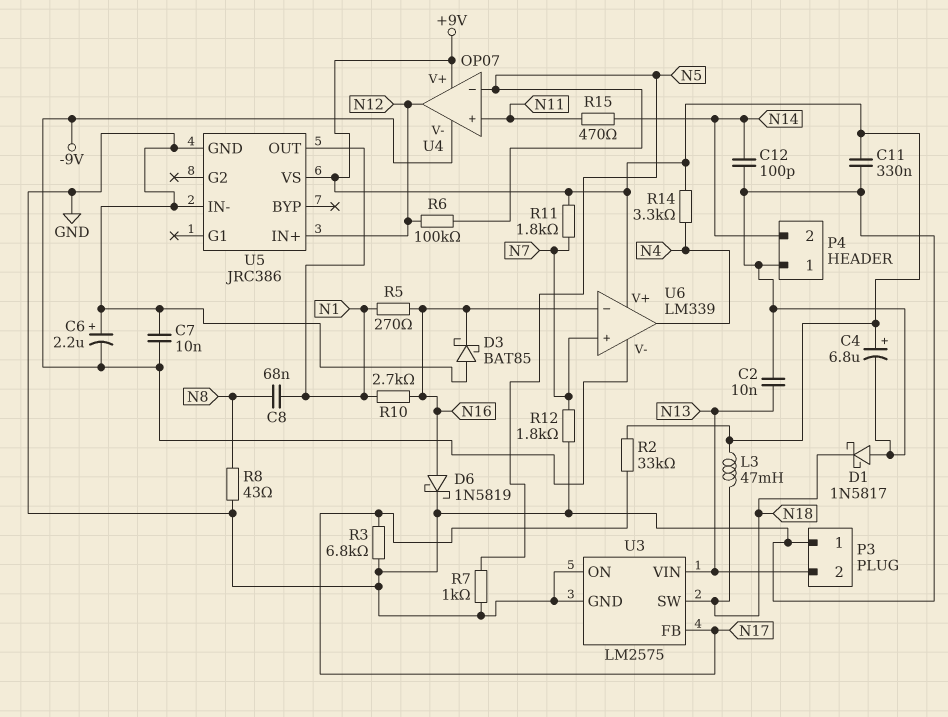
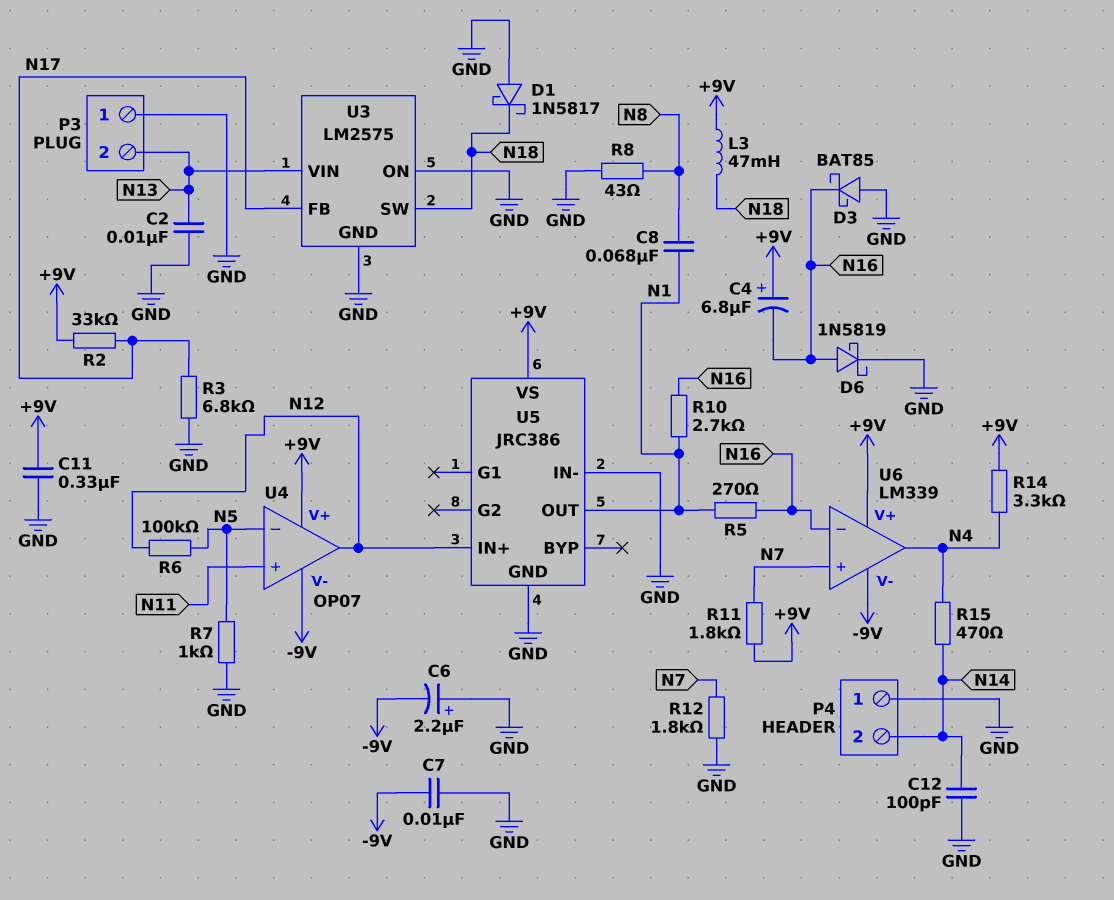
C4: 6.8uF (plus +9V, minus GND) -> 6.8uF (plus +9V, minus N16)
R15: 470 (N11, N14) -> 470 (N4, N14)

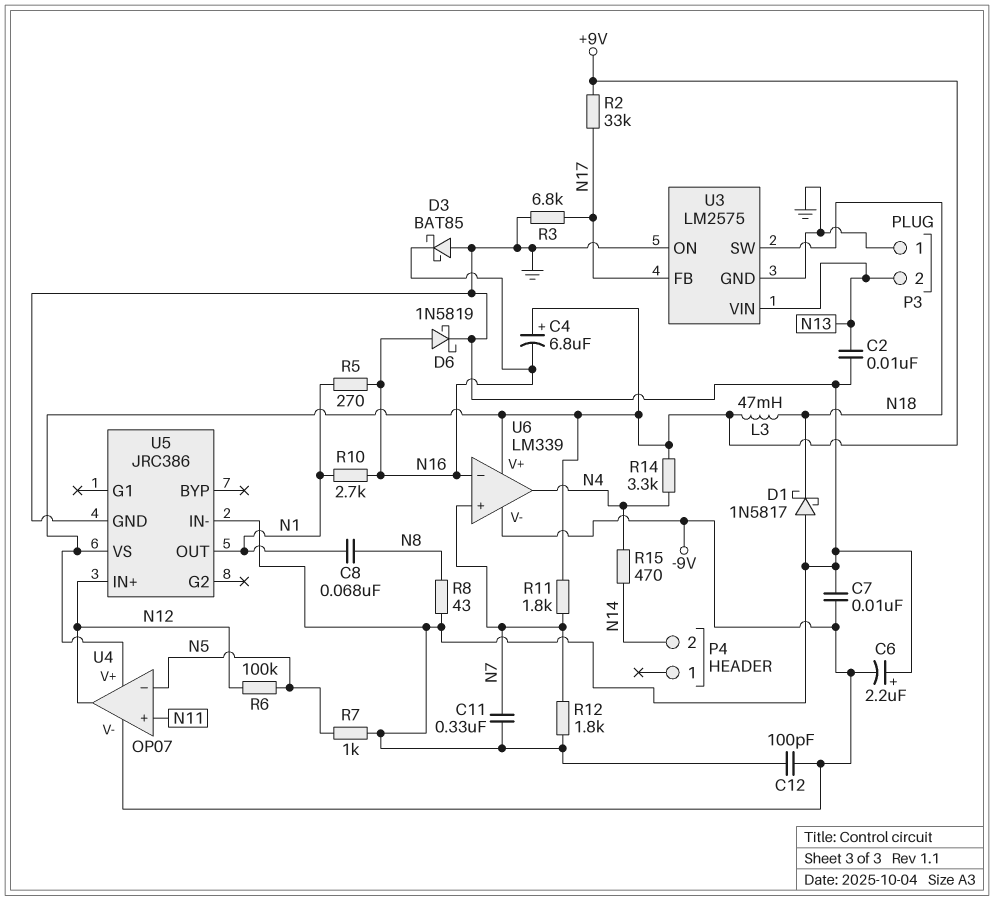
C11: 330nF (+9V, GND) -> 330nF (GND, N7)
C12: 100pF (GND, N14) -> 100pF (-9V, GND)
P4 pin 1: GND -> none

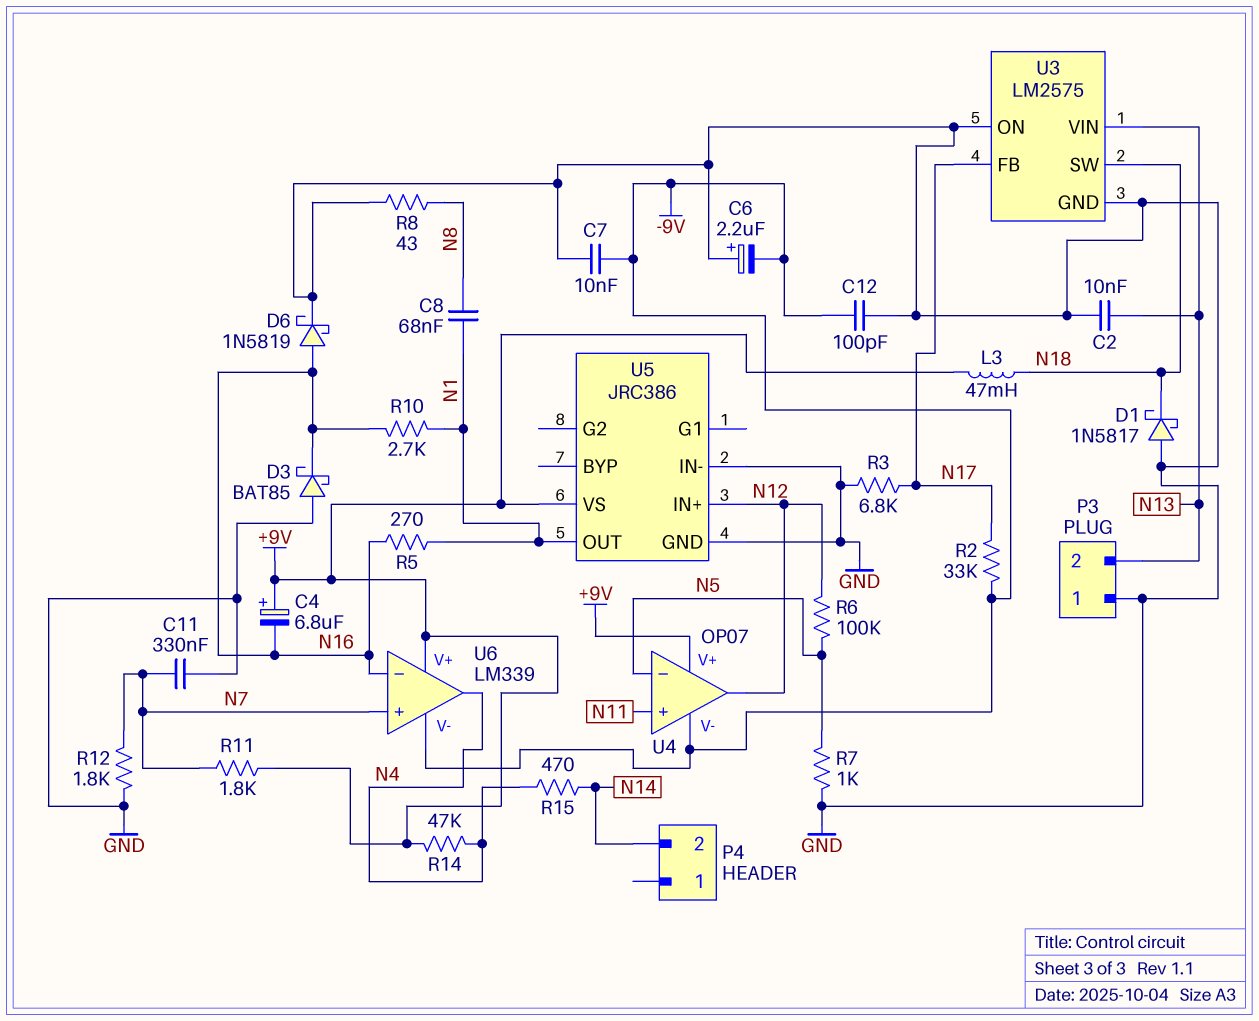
R2: 33k (+9V, N17) -> 33k (-9V, N17)
R14: 3.3k (+9V, N4) -> 47k (+9V, N4)

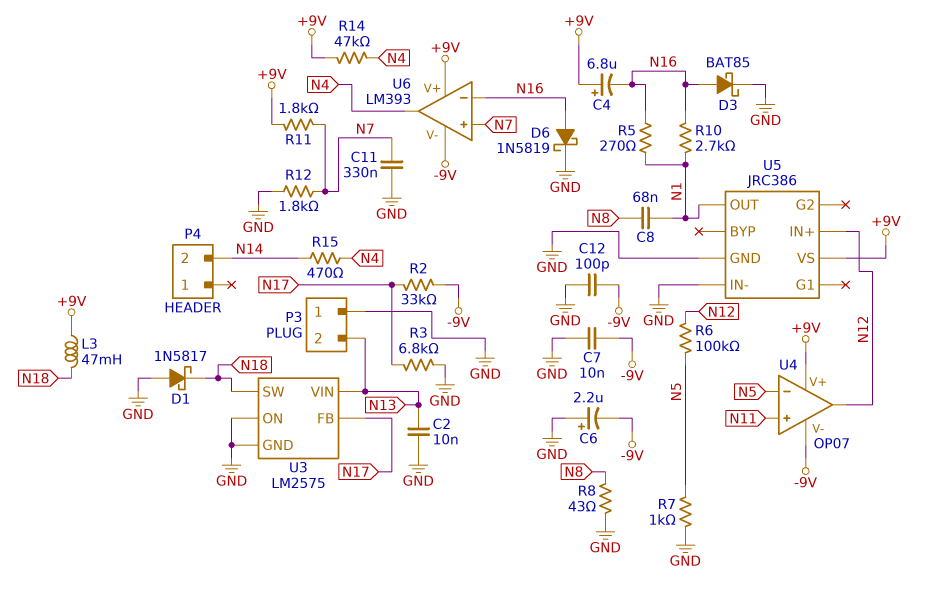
D3: schottky BAT85 (A GND, K N16) -> schottky BAT85 (A N16, K GND)
U6: LM339 -> LM393

